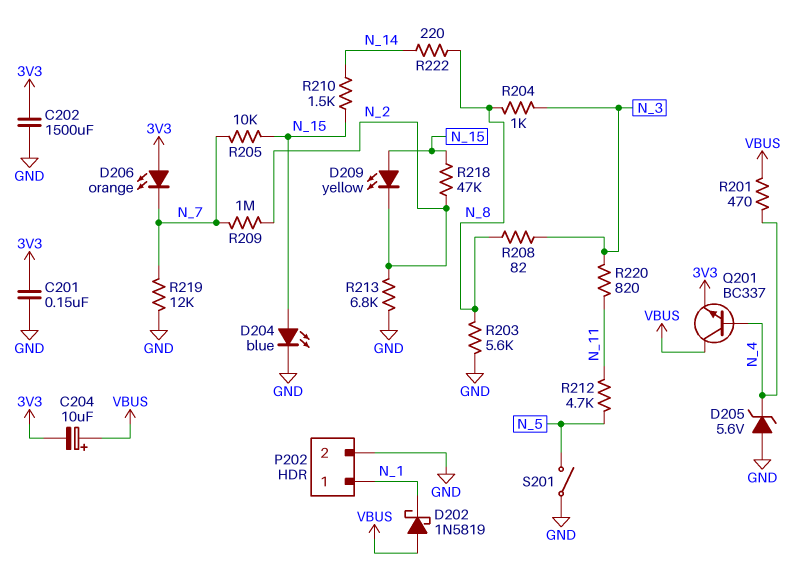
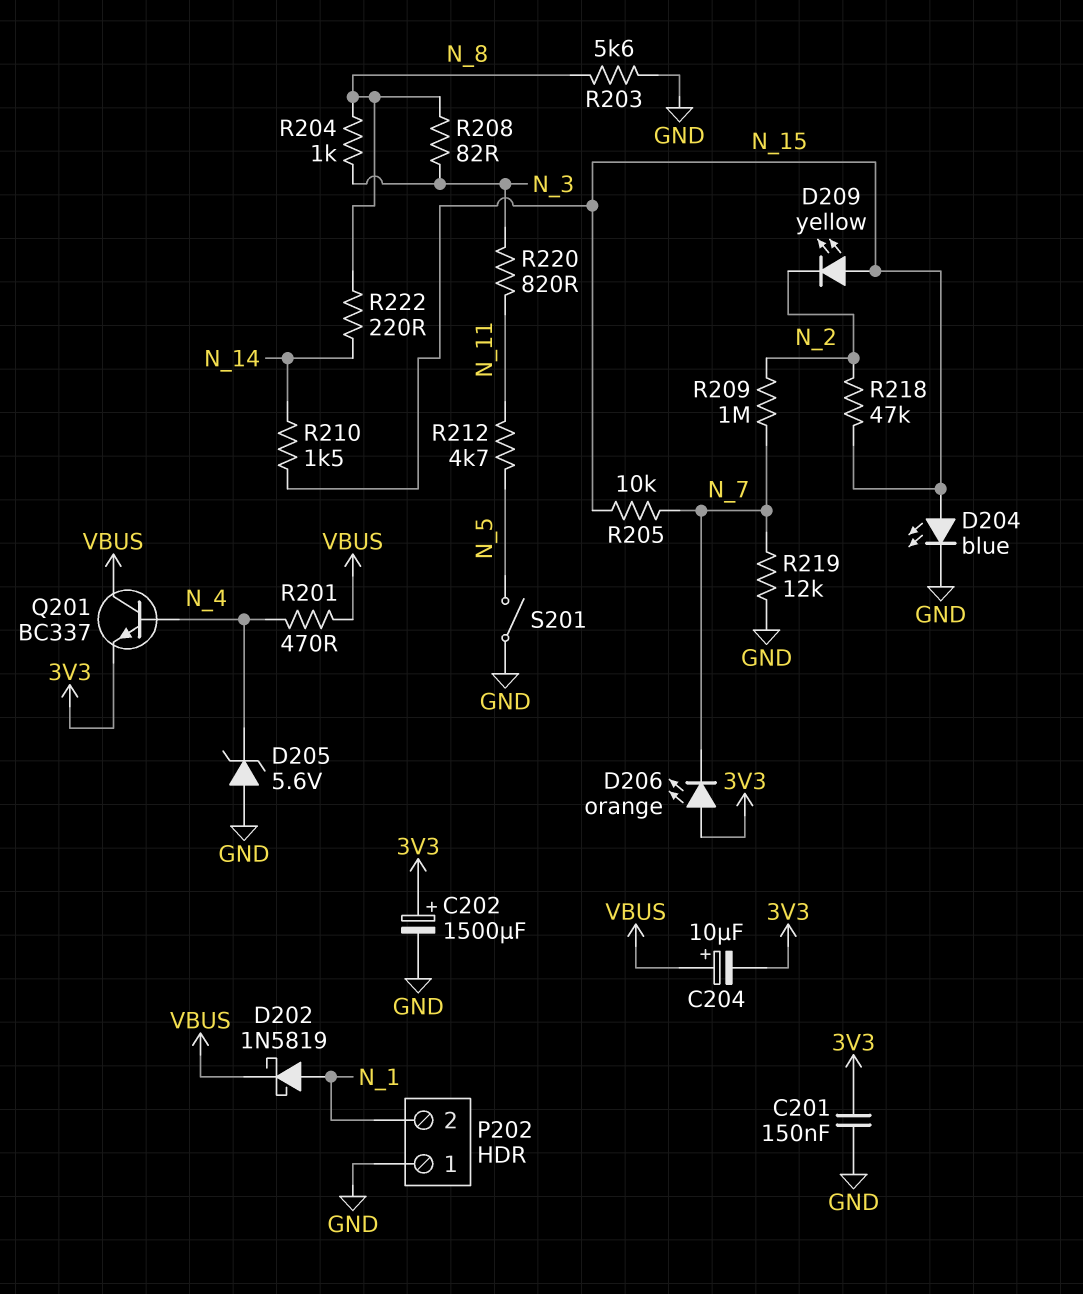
C202: 1500uF (3V3, GND) -> 1500uF (plus 3V3, minus GND)
D202: schottky 1N5819 (A VBUS, K N_1) -> schottky 1N5819 (A N_1, K VBUS)
P202 pin 1: N_1 -> GND
P202 pin 2: GND -> N_1
R213: 6.8k (GND, N_2) -> none

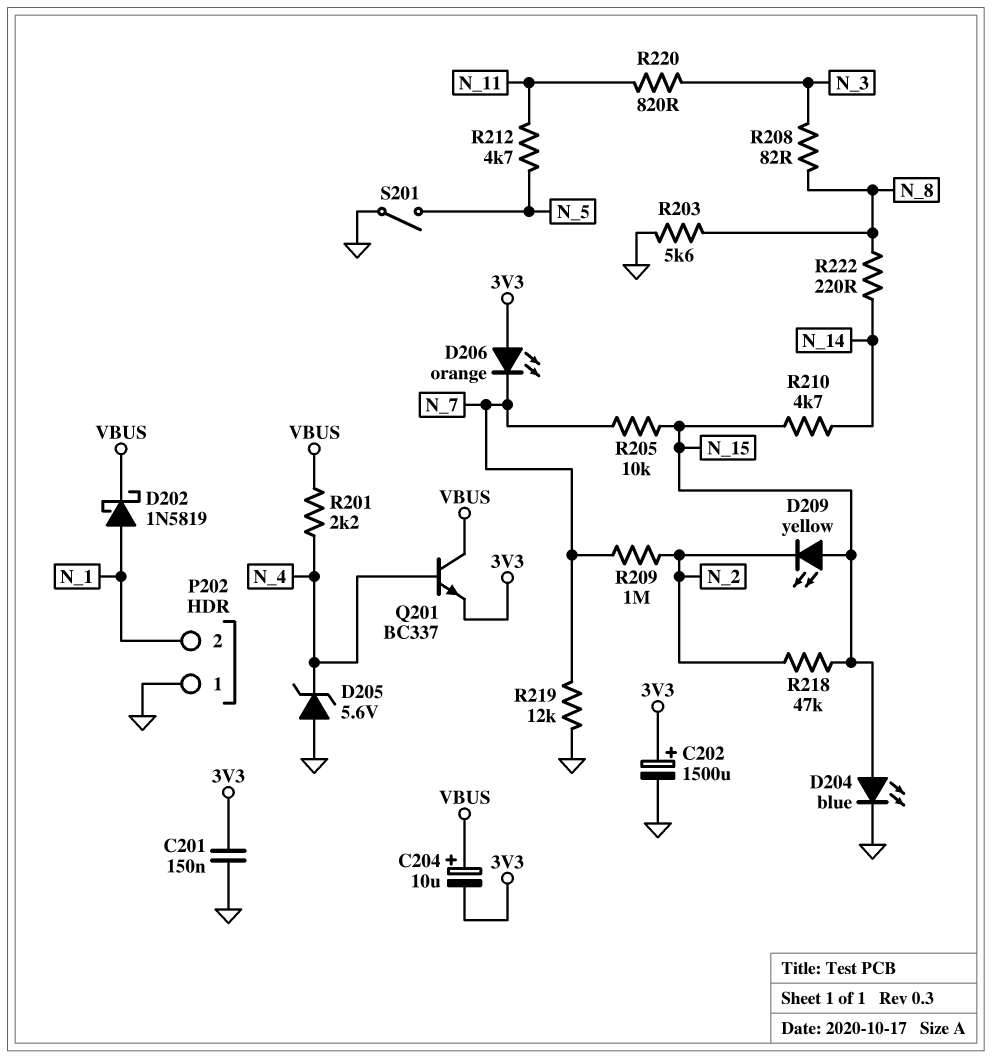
R201: 470 (N_4, VBUS) -> 2.2k (N_4, VBUS)
R204: 1k (N_3, N_8) -> none
R210: 1.5k (N_14, N_15) -> 4.7k (N_14, N_15)

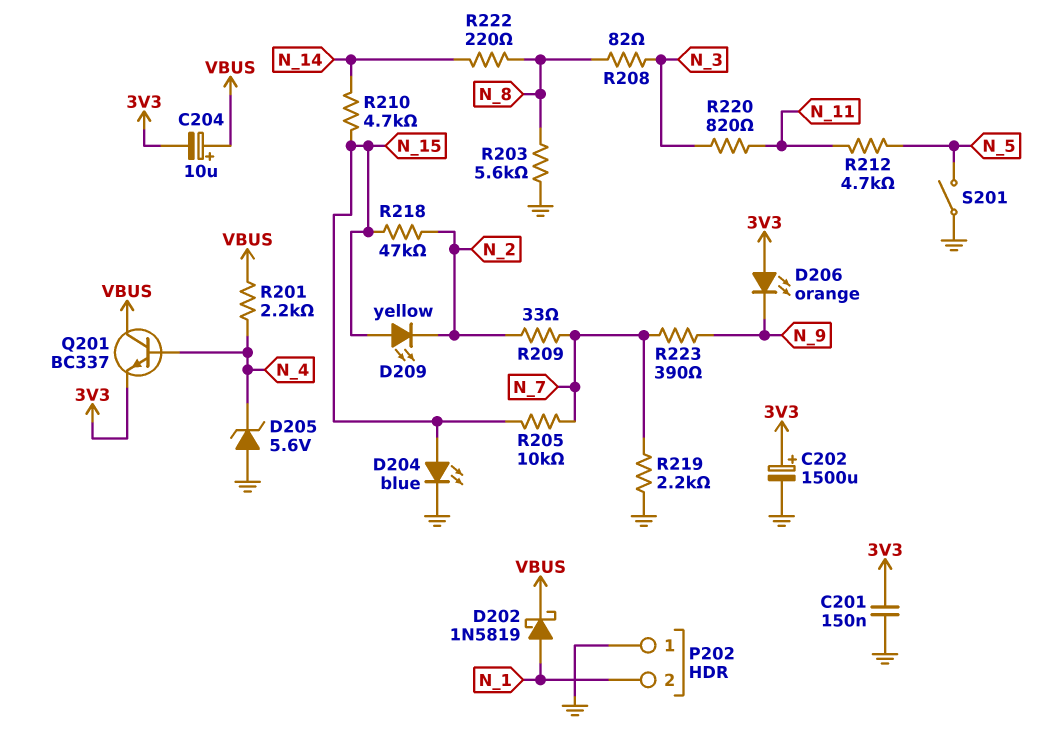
D206: LED orange (A 3V3, K N_7) -> LED orange (A 3V3, K N_9)
R209: 1M (N_2, N_7) -> 33 (N_2, N_7)
R219: 12k (GND, N_7) -> 2.2k (GND, N_7)
R223: none -> 390 (N_7, N_9)

